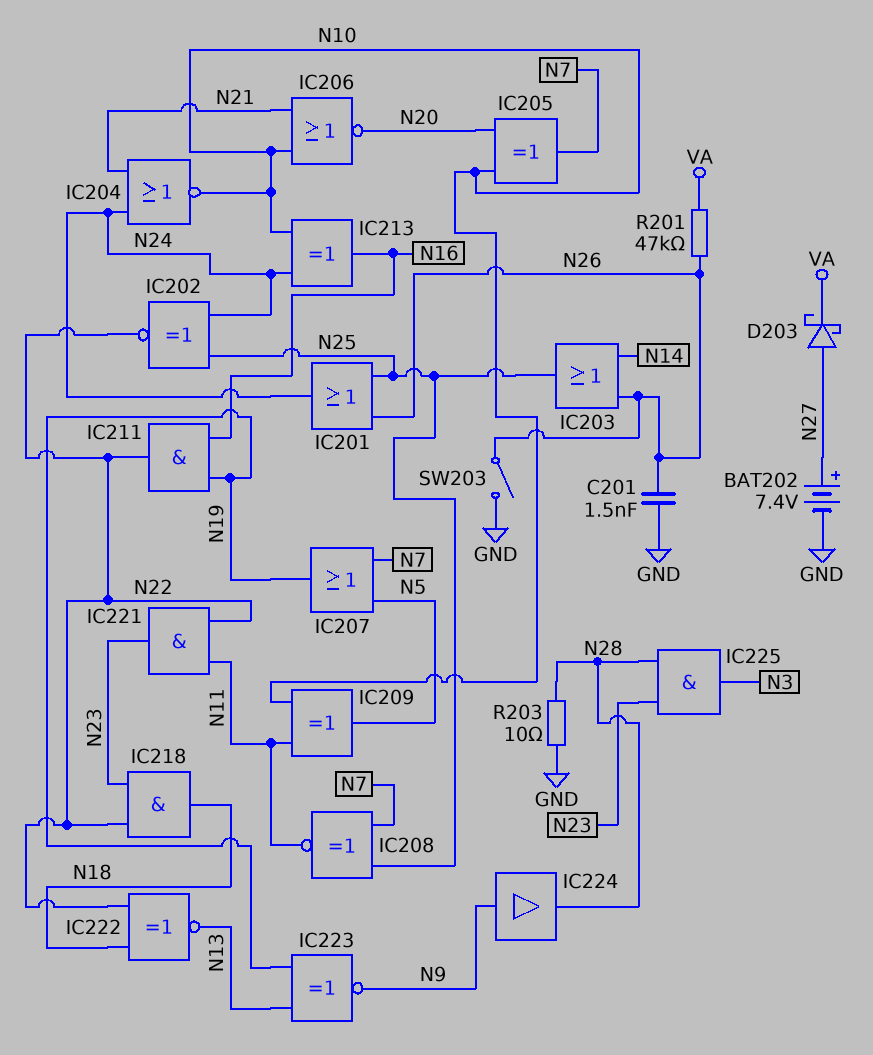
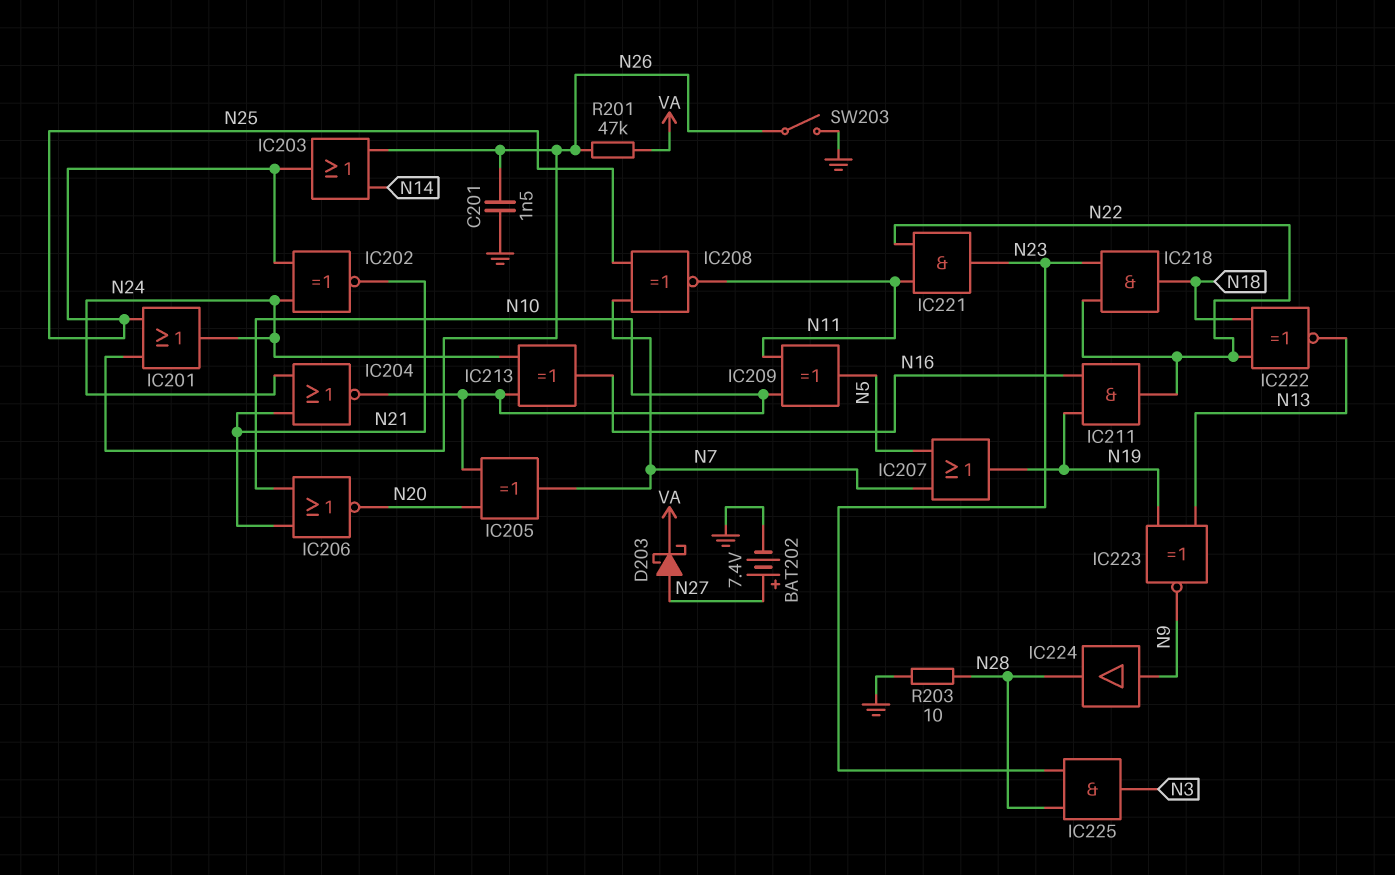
IC202: XNOR (in N24, in N25, out N22) -> XNOR (in N24, in N25, out N21)

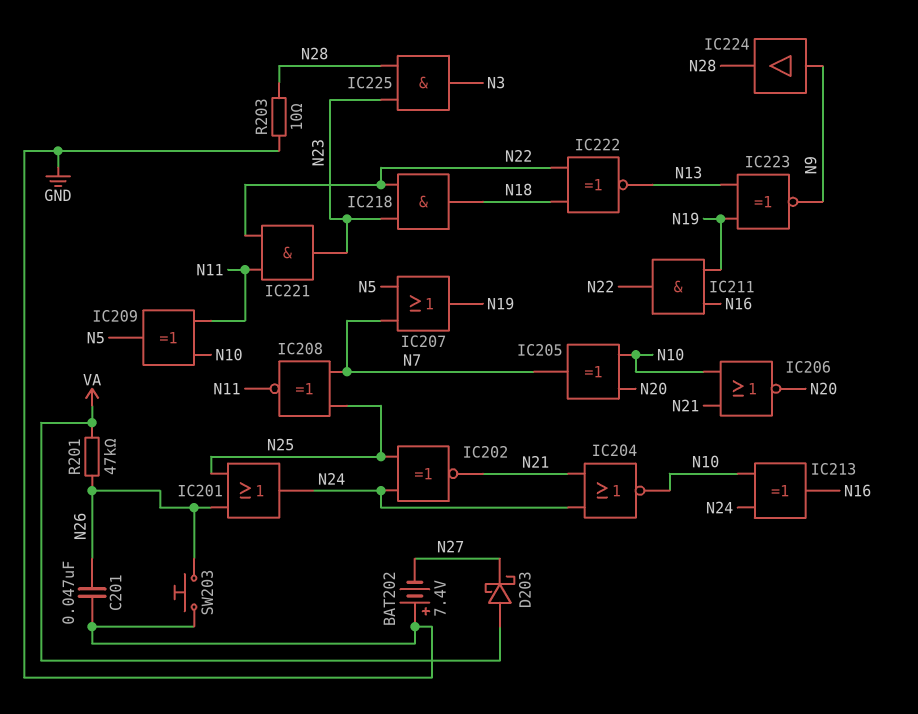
BAT202: 7.4V (plus N27, minus GND) -> 7.4V (plus GND, minus N27)
C201: 1.5nF (GND, N26) -> 47nF (GND, N26)
D203: schottky (A N27, K VA) -> schottky (A VA, K N27)
IC203: OR (in N14, in N26, out N25) -> none
SW203: switch (GND, N26) -> button (GND, N26)

